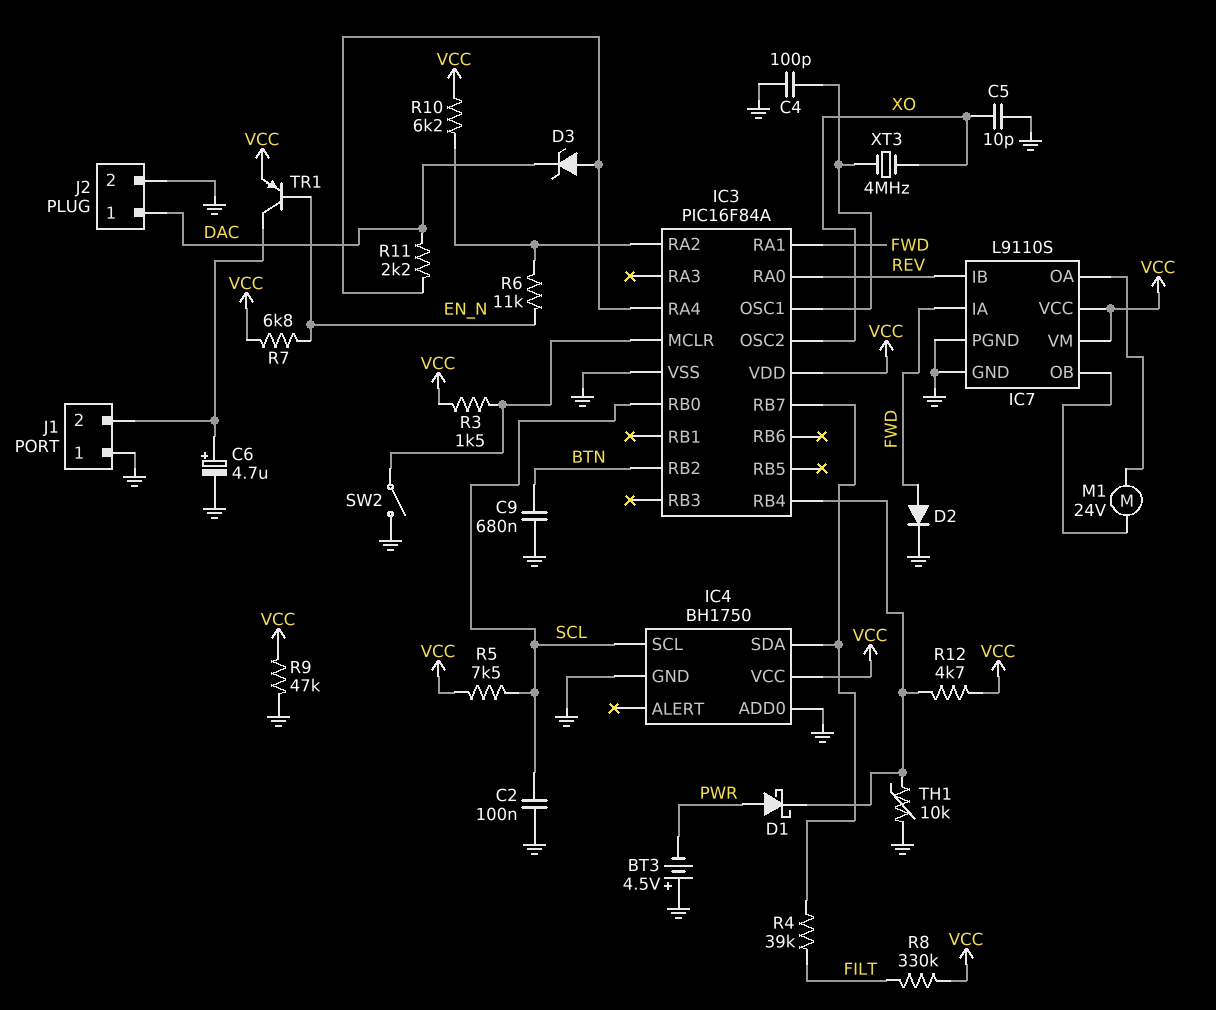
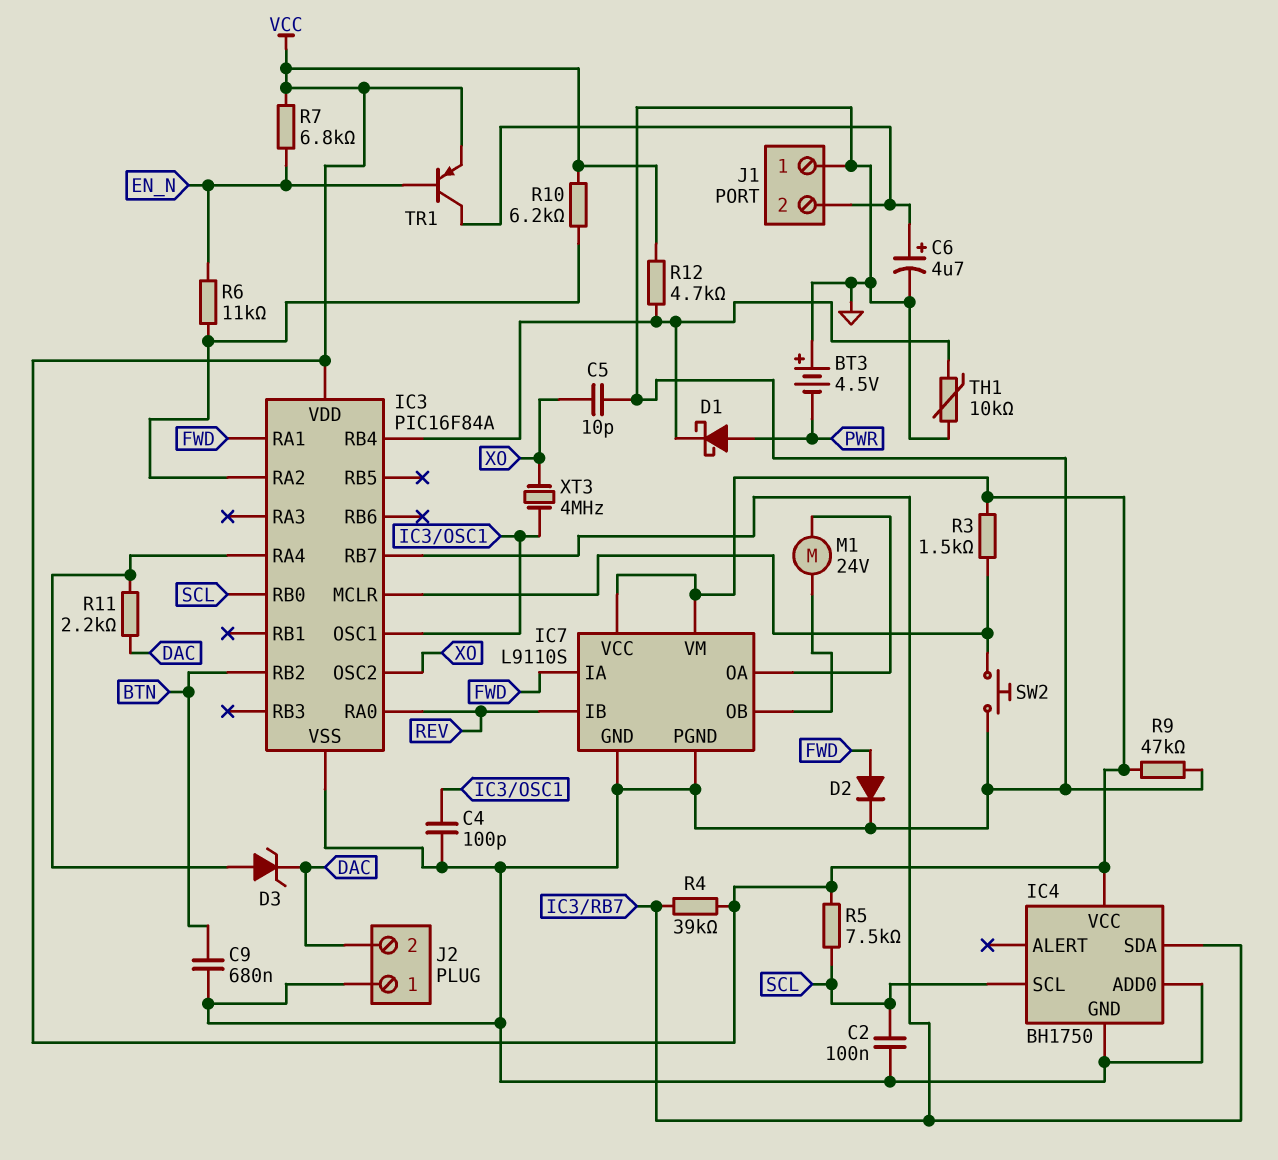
J2 pin 1: DAC -> GND
J2 pin 2: GND -> DAC
R4: 39k (FILT, IC3/RB7) -> 39k (IC3/RB7, VCC)
R8: 330k (FILT, VCC) -> none
SW2: switch (GND, IC3/MCLR) -> button (GND, IC3/MCLR)

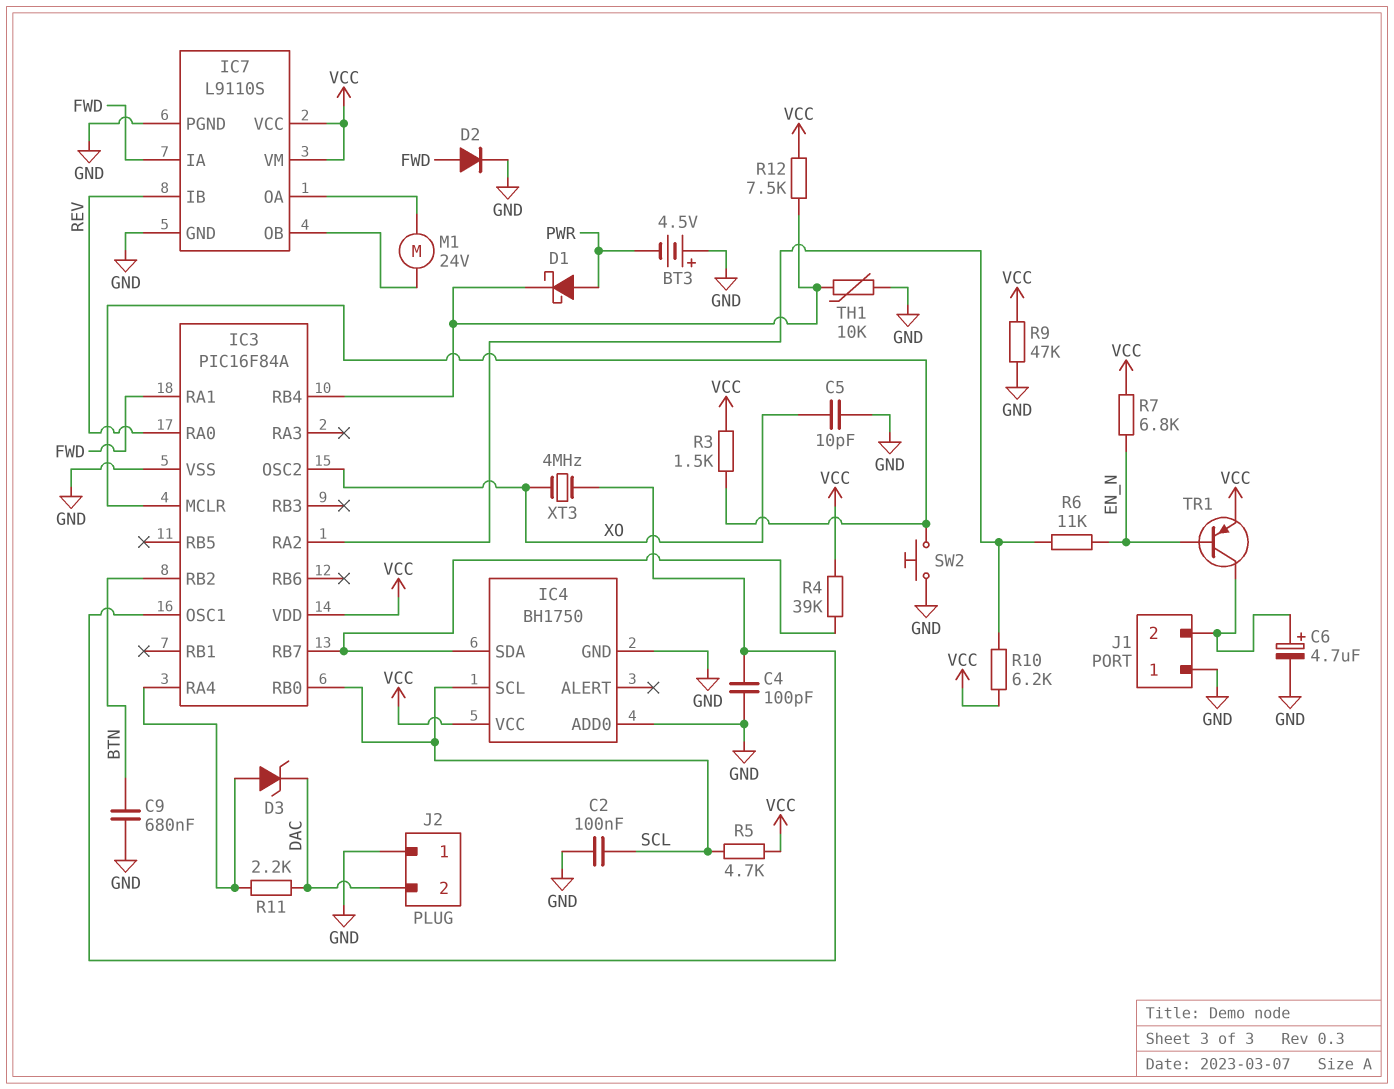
R5: 7.5k (SCL, VCC) -> 4.7k (SCL, VCC)
R12: 4.7k (IC3/RB4, VCC) -> 7.5k (IC3/RB4, VCC)

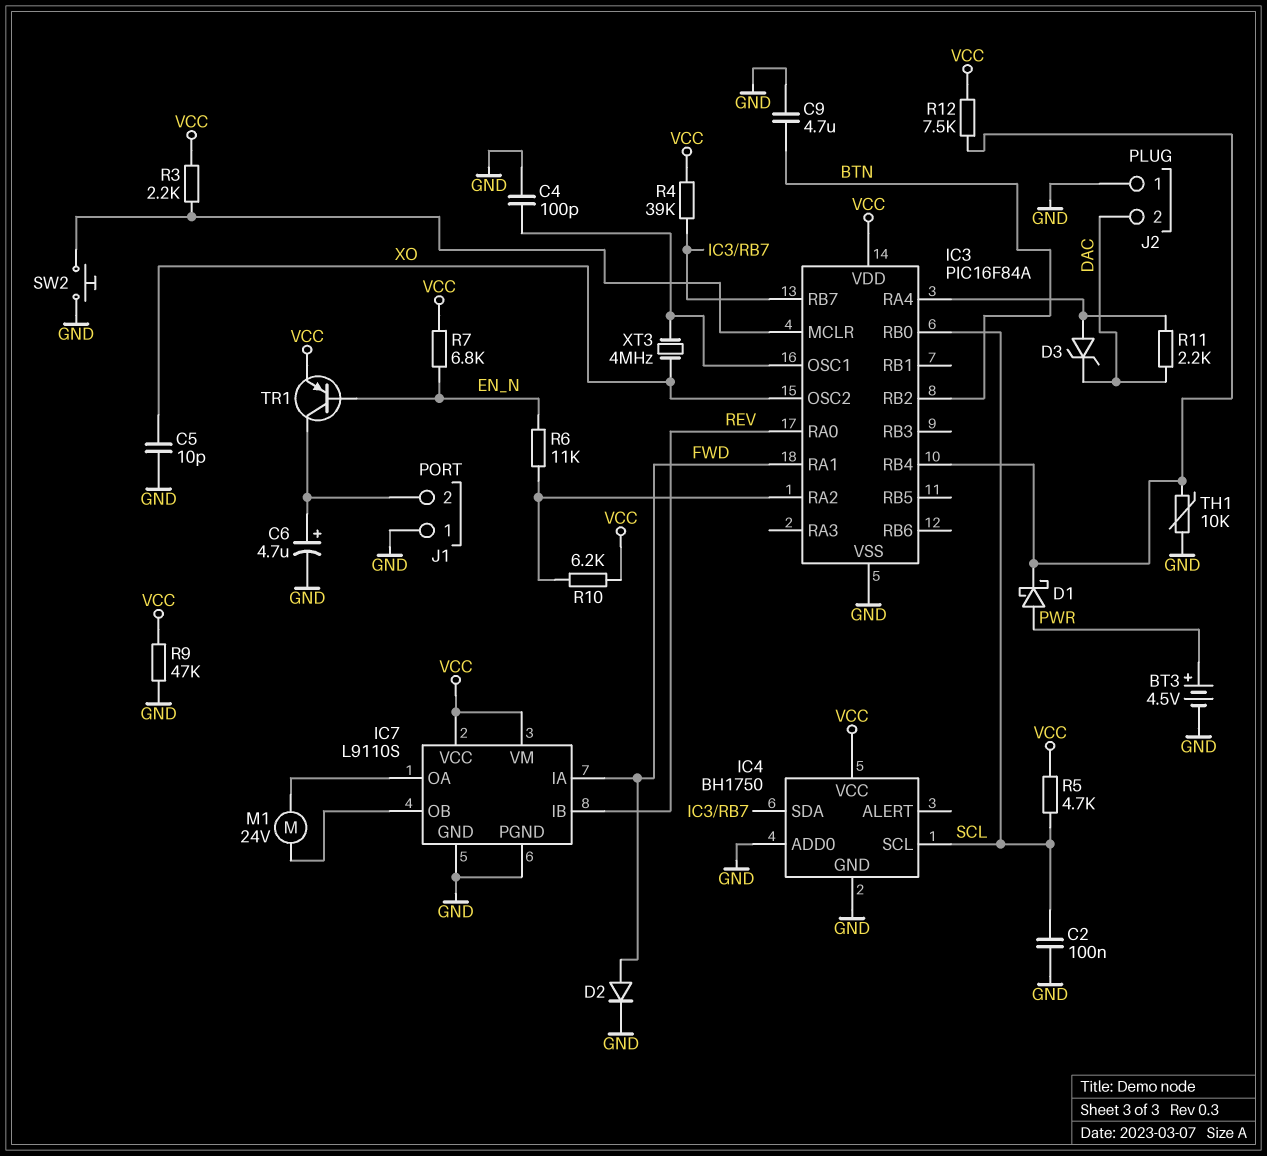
BT3: 4.5V (plus GND, minus PWR) -> 4.5V (plus PWR, minus GND)
C9: 680nF (BTN, GND) -> 4.7uF (BTN, GND)
R3: 1.5k (IC3/MCLR, VCC) -> 2.2k (IC3/MCLR, VCC)

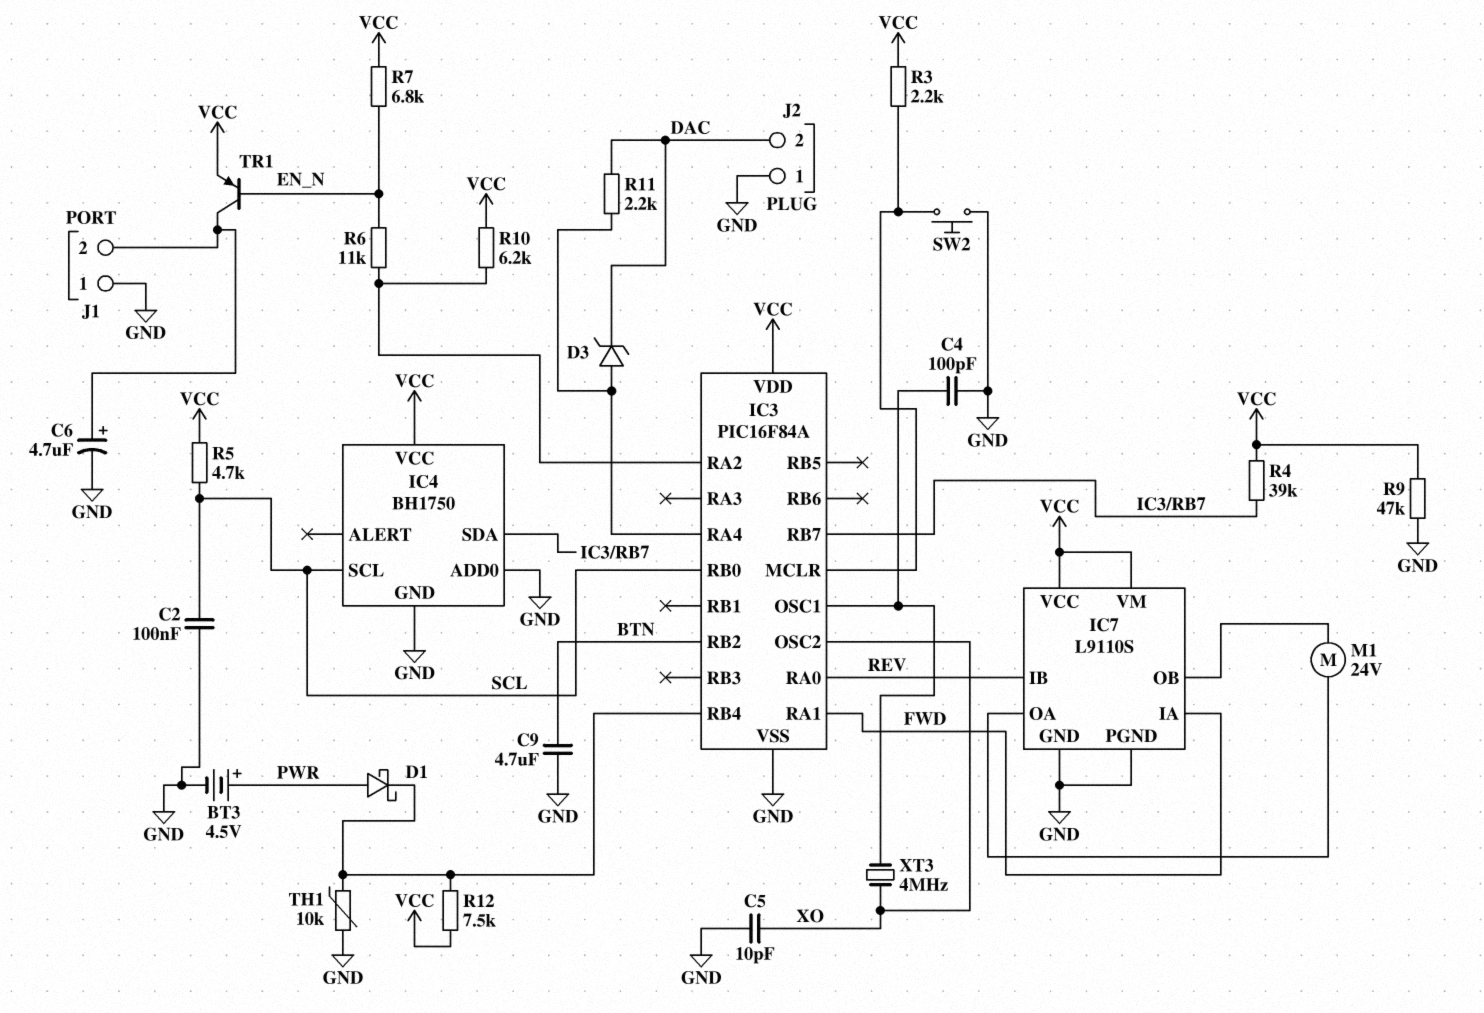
D2: diode (A FWD, K GND) -> none

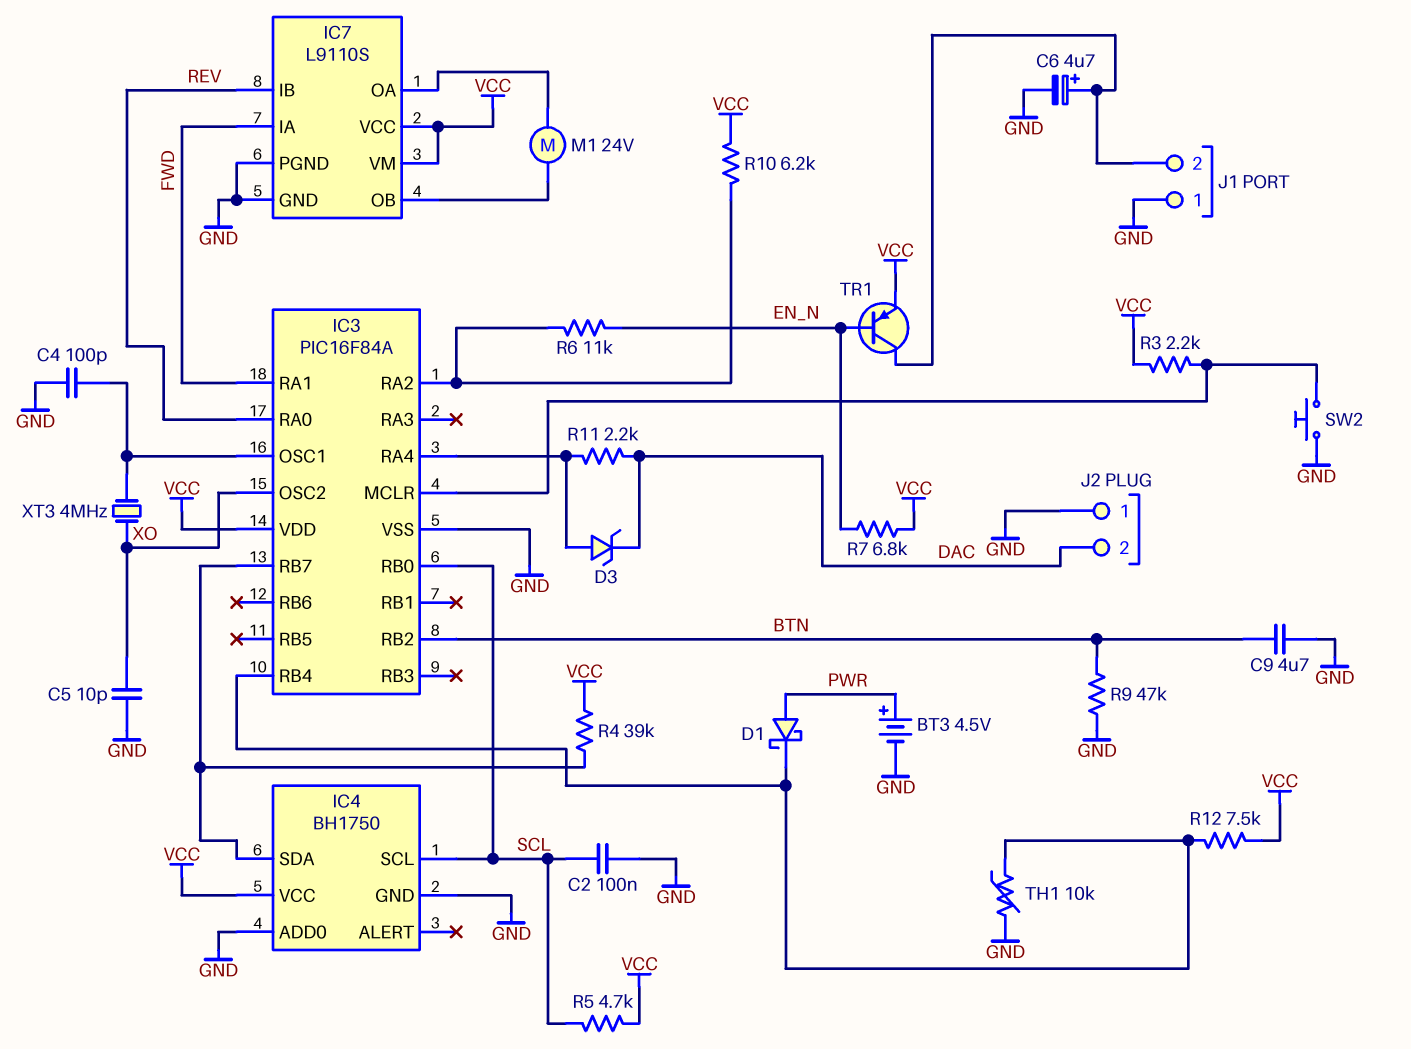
R9: 47k (GND, VCC) -> 47k (BTN, GND)

